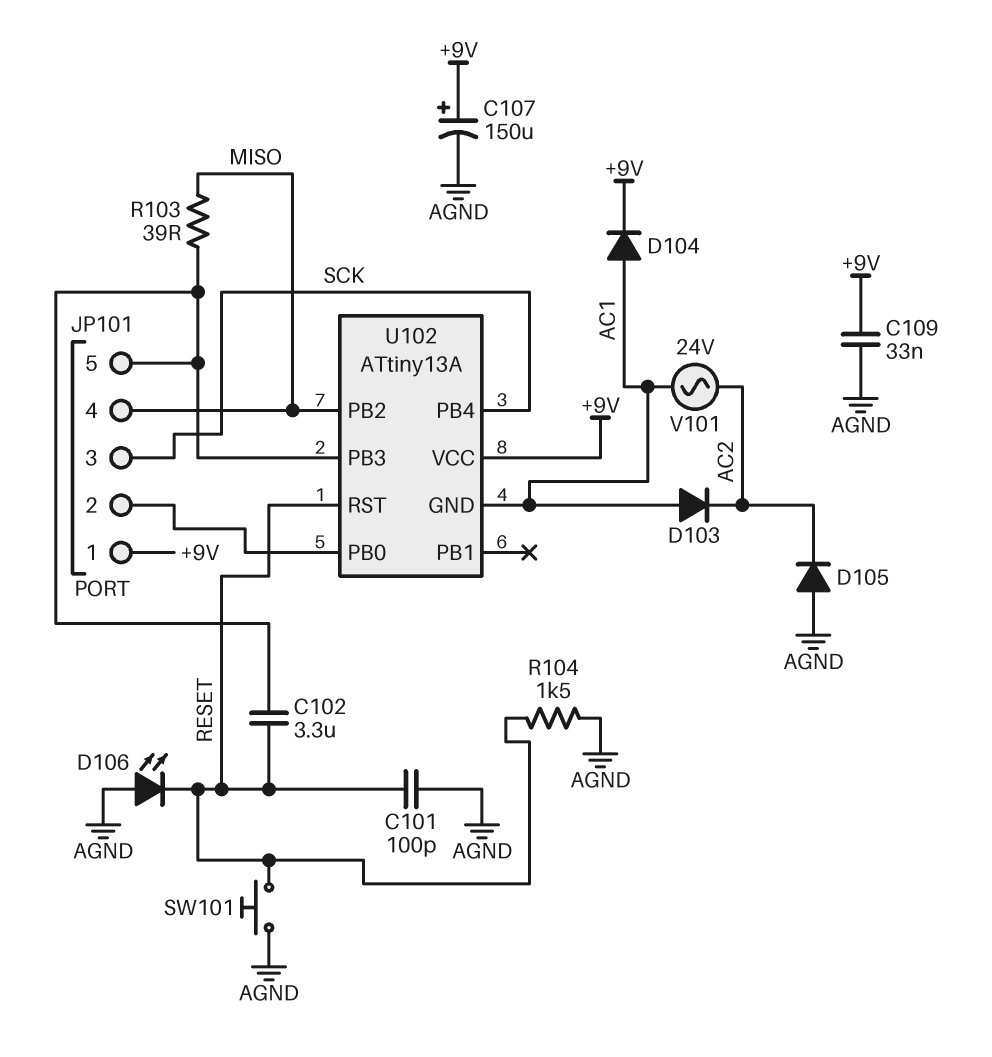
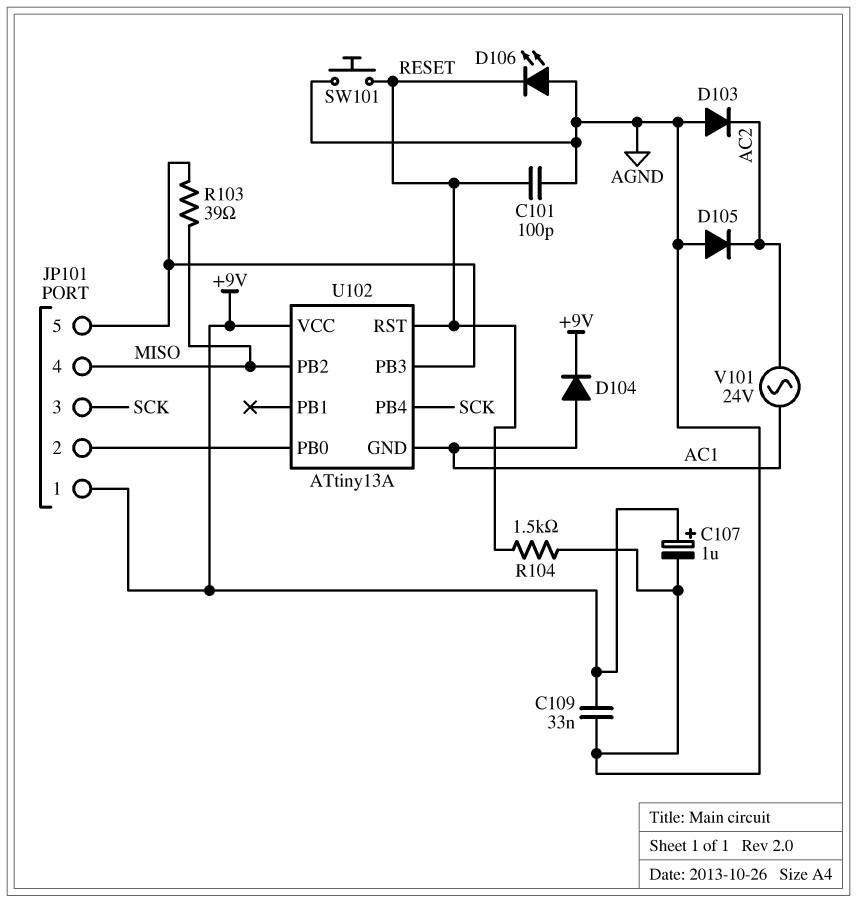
C102: 3.3uF (JP101/5, RESET) -> none
C107: 150uF (plus +9V, minus AGND) -> 1uF (plus +9V, minus AGND)
D103: diode (A AC1, K AC2) -> diode (A AGND, K AC2)

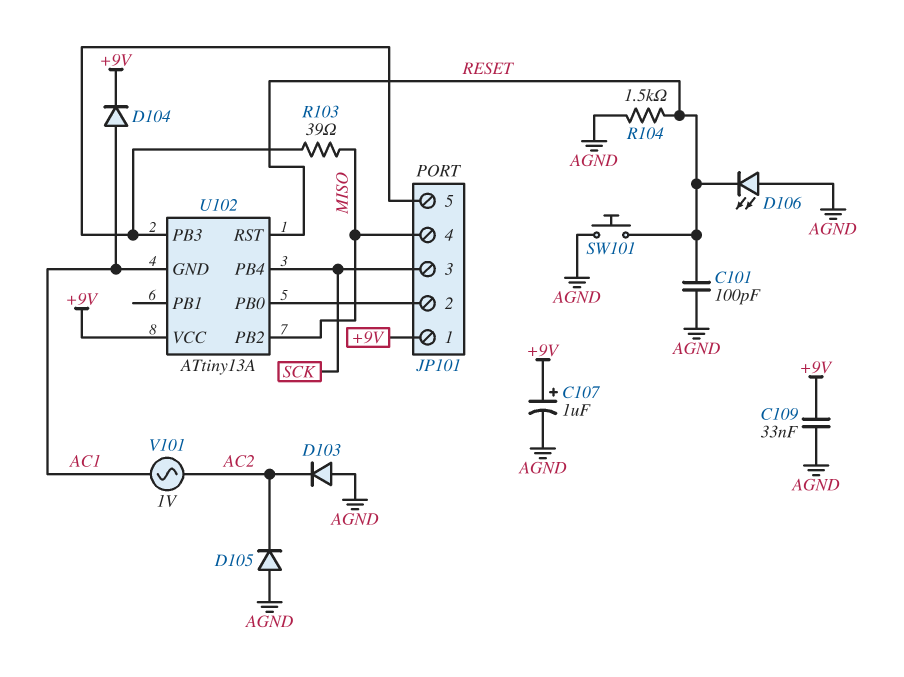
V101: AC 24V (AC1, AC2) -> AC 1V (AC1, AC2)

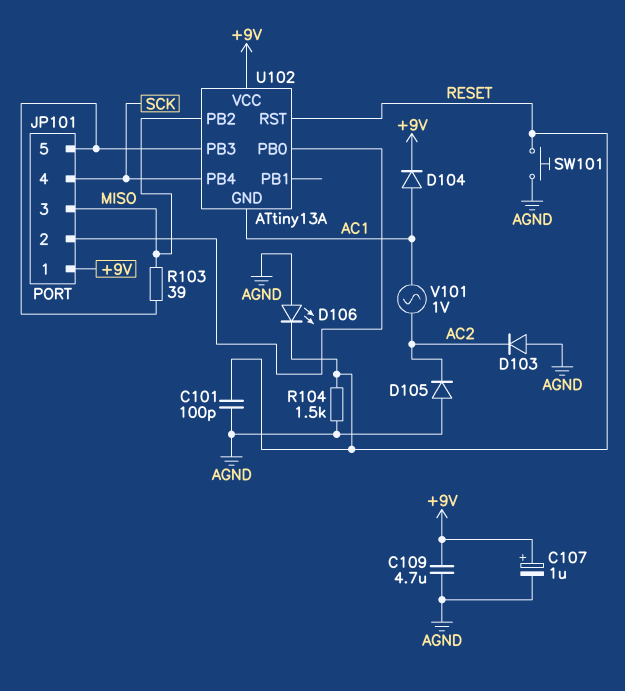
C109: 33nF (+9V, AGND) -> 4.7uF (+9V, AGND)
JP101 pin 3: SCK -> MISO
JP101 pin 4: MISO -> SCK

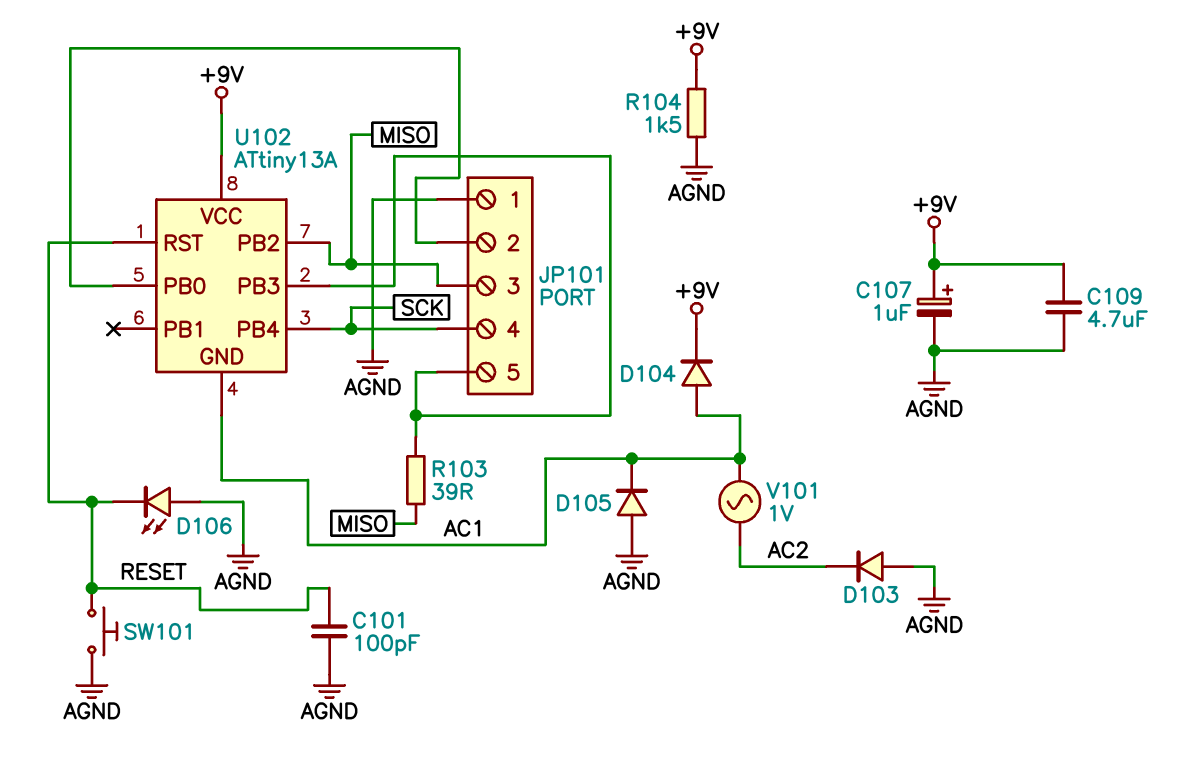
D105: diode (A AGND, K AC2) -> diode (A AGND, K AC1)
JP101 pin 1: +9V -> AGND
R104: 1.5k (AGND, RESET) -> 1.5k (+9V, AGND)

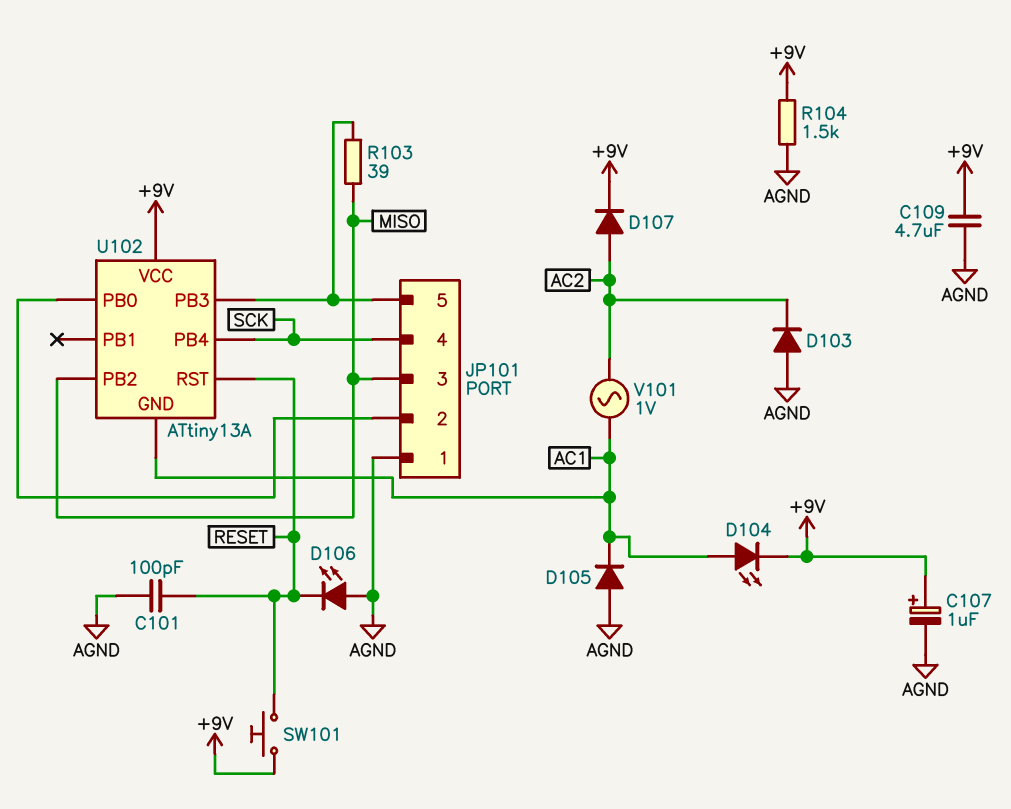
D104: diode (A AC1, K +9V) -> LED (A AC1, K +9V)
D107: none -> diode (A AC2, K +9V)
SW101: button (AGND, RESET) -> button (+9V, RESET)

